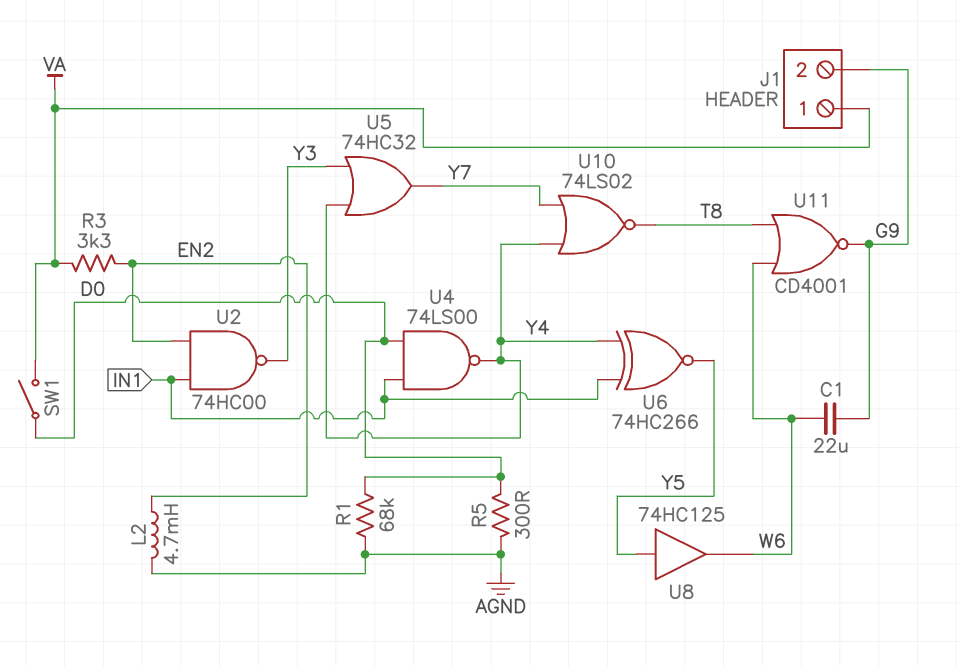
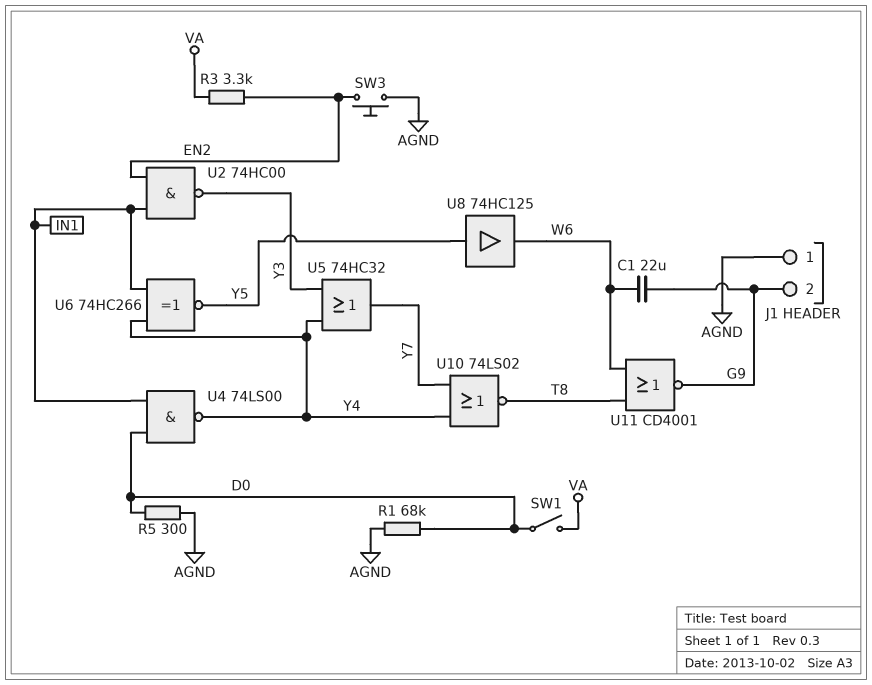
J1 pin 1: VA -> AGND
L2: 4.7mH (AGND, EN2) -> none
SW3: none -> button (AGND, EN2)

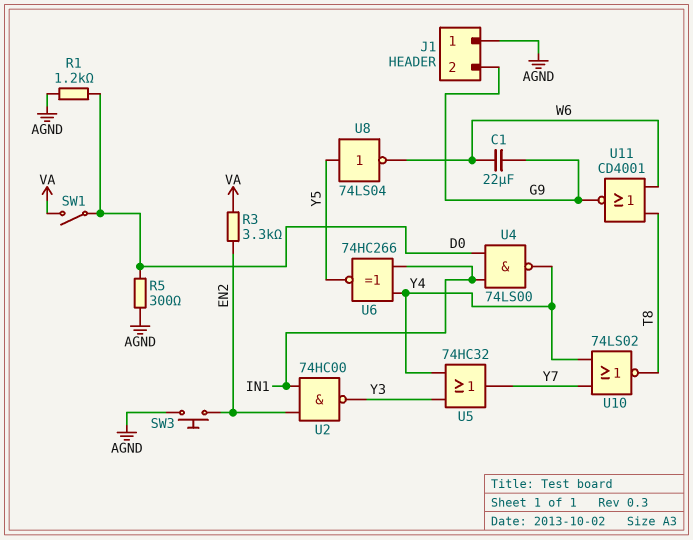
R1: 68k (AGND, D0) -> 1.2k (AGND, D0)
U8: buffer 74HC125 (in Y5, out W6) -> NOT 74LS04 (in Y5, out W6)

